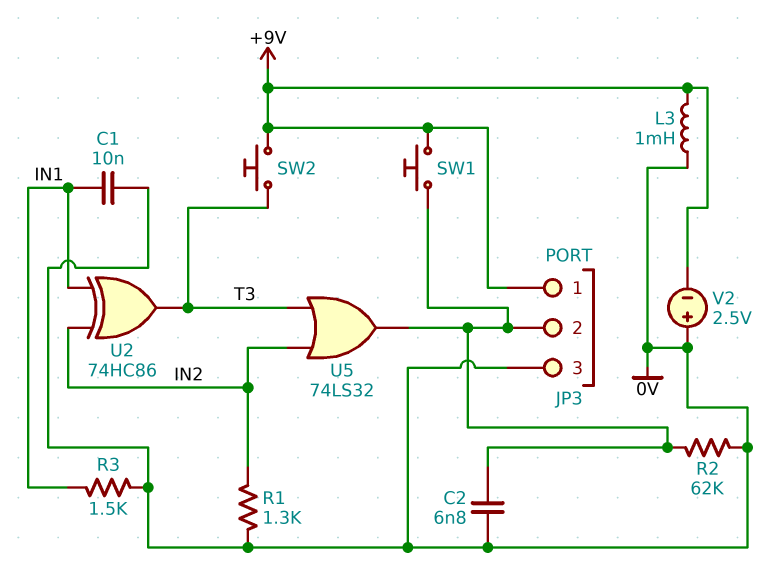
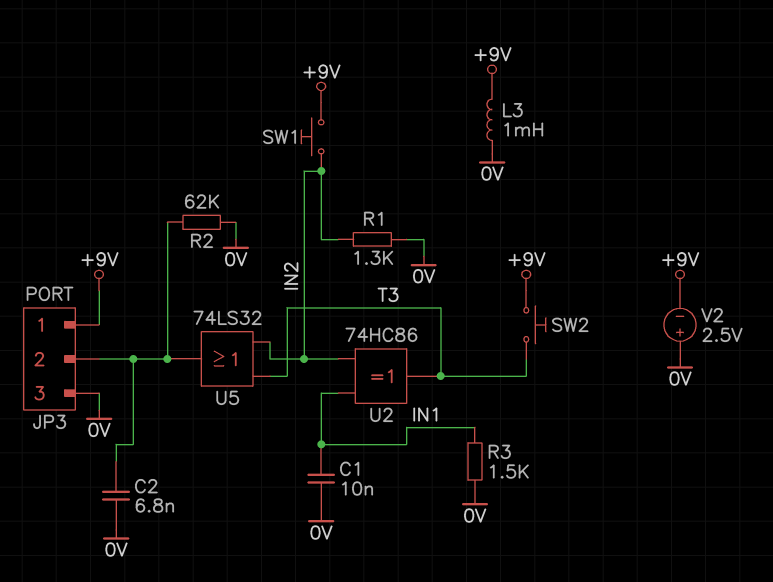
SW1: button (+9V, JP3/2) -> button (+9V, IN2)

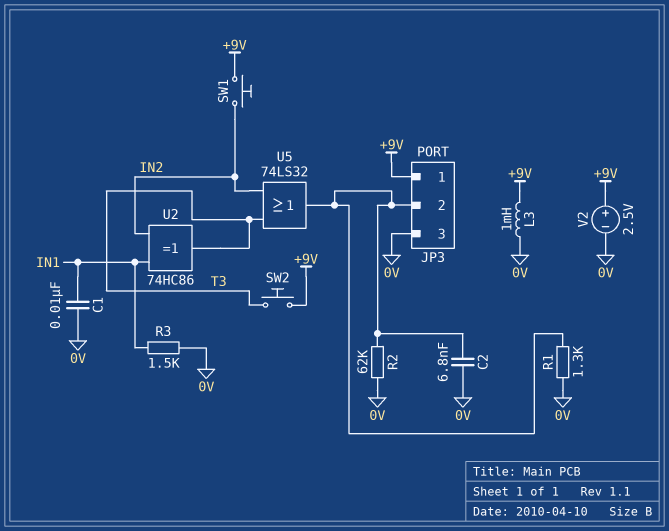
R1: 1.3k (0V, IN2) -> 1.3k (0V, JP3/2)
V2: 2.5V (plus 0V, minus +9V) -> 2.5V (plus +9V, minus 0V)

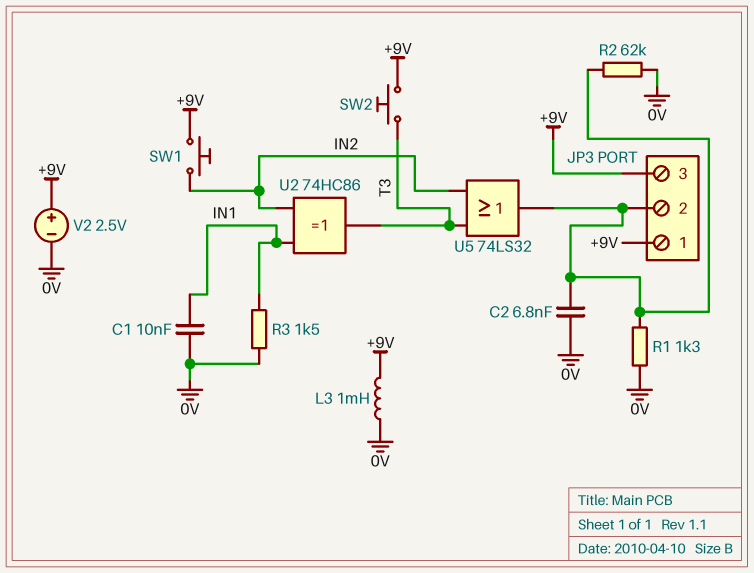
JP3 pin 3: 0V -> +9V

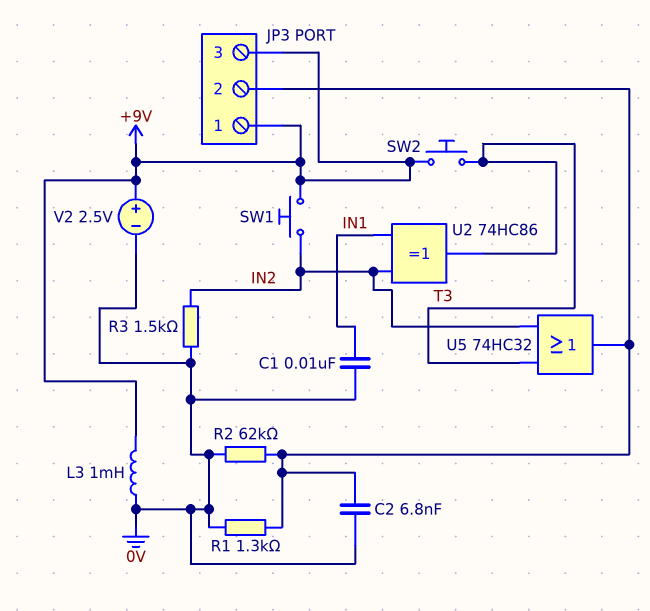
R3: 1.5k (0V, IN1) -> 1.5k (0V, IN2)
U5: OR 74LS32 (in IN2, in T3, out JP3/2) -> OR 74HC32 (in IN2, in T3, out JP3/2)

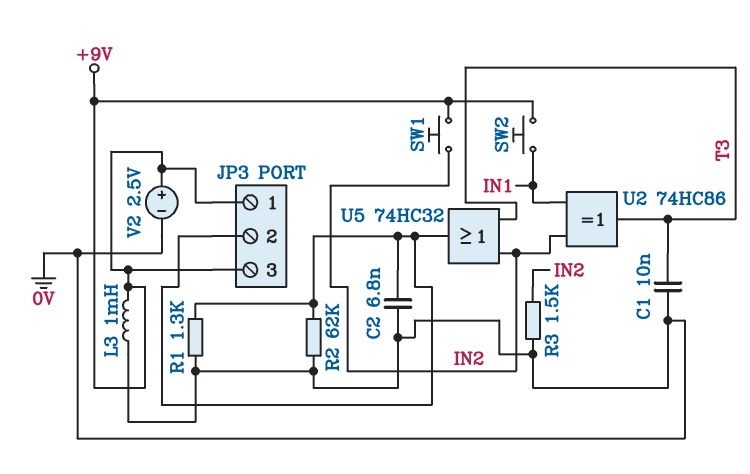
C1: 10nF (0V, IN1) -> 10nF (0V, T3)
SW2: button (+9V, T3) -> button (+9V, IN1)

